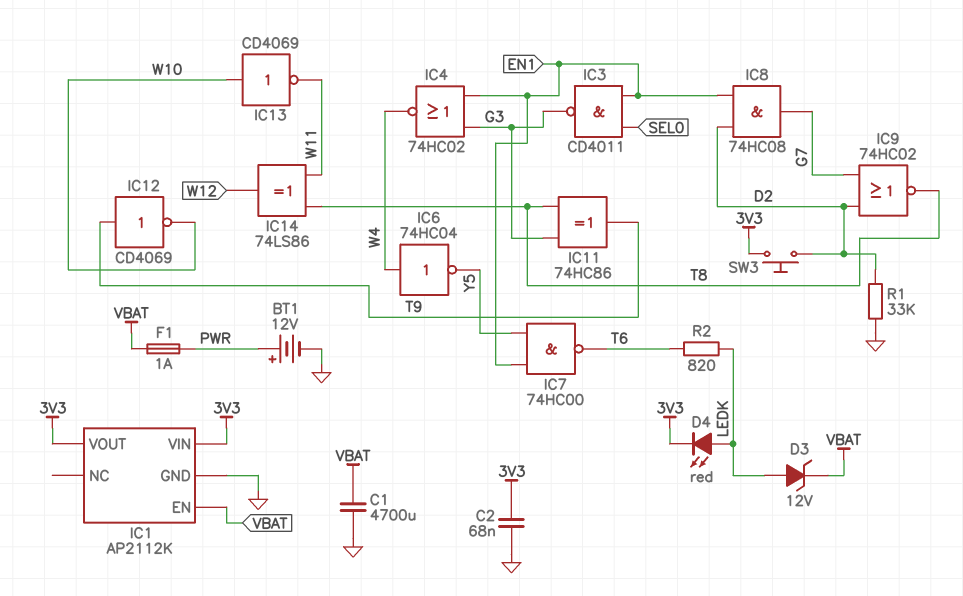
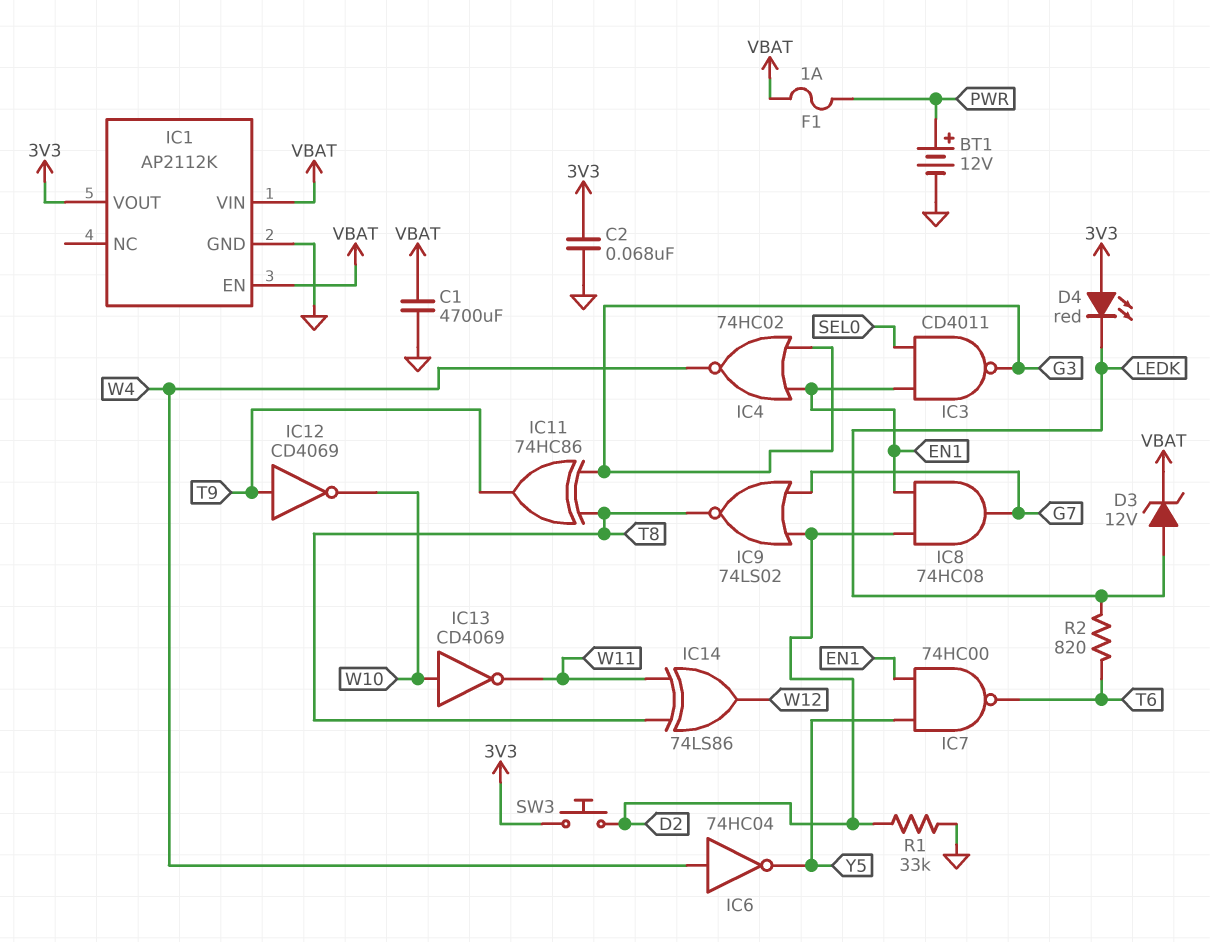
D4: LED red (A LEDK, K 3V3) -> LED red (A 3V3, K LEDK)
IC1 pin VIN: 3V3 -> VBAT
IC9: NOR 74HC02 (in D2, in G7, out T8) -> NOR 74LS02 (in D2, in G7, out T8)

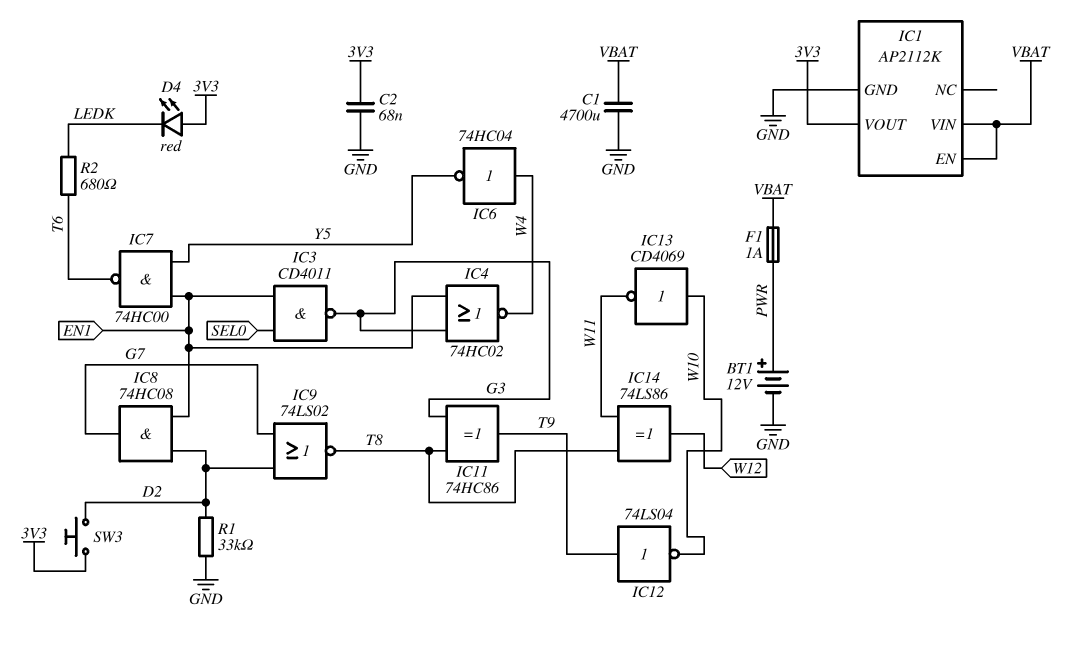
D3: zener 12V (A LEDK, K VBAT) -> none
IC12: NOT CD4069 (in T9, out W10) -> NOT 74LS04 (in T9, out W10)
R2: 820 (LEDK, T6) -> 680 (LEDK, T6)

